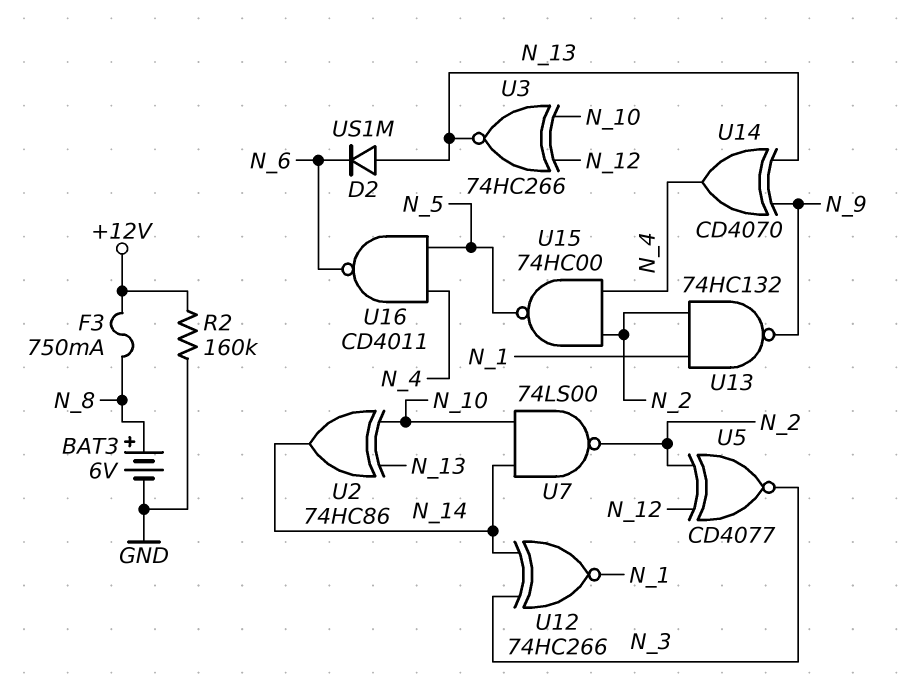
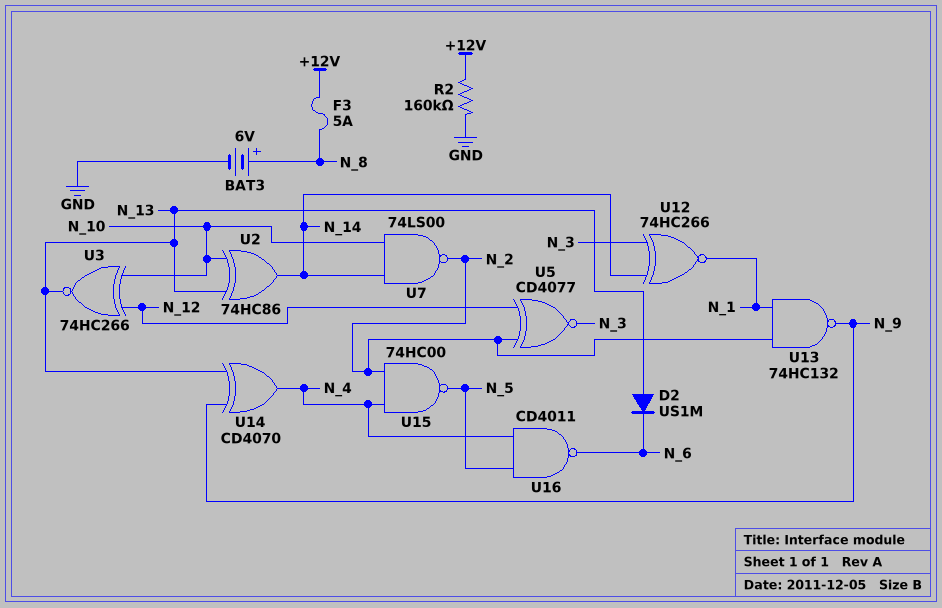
F3: 750mA (+12V, N_8) -> 5A (+12V, N_8)

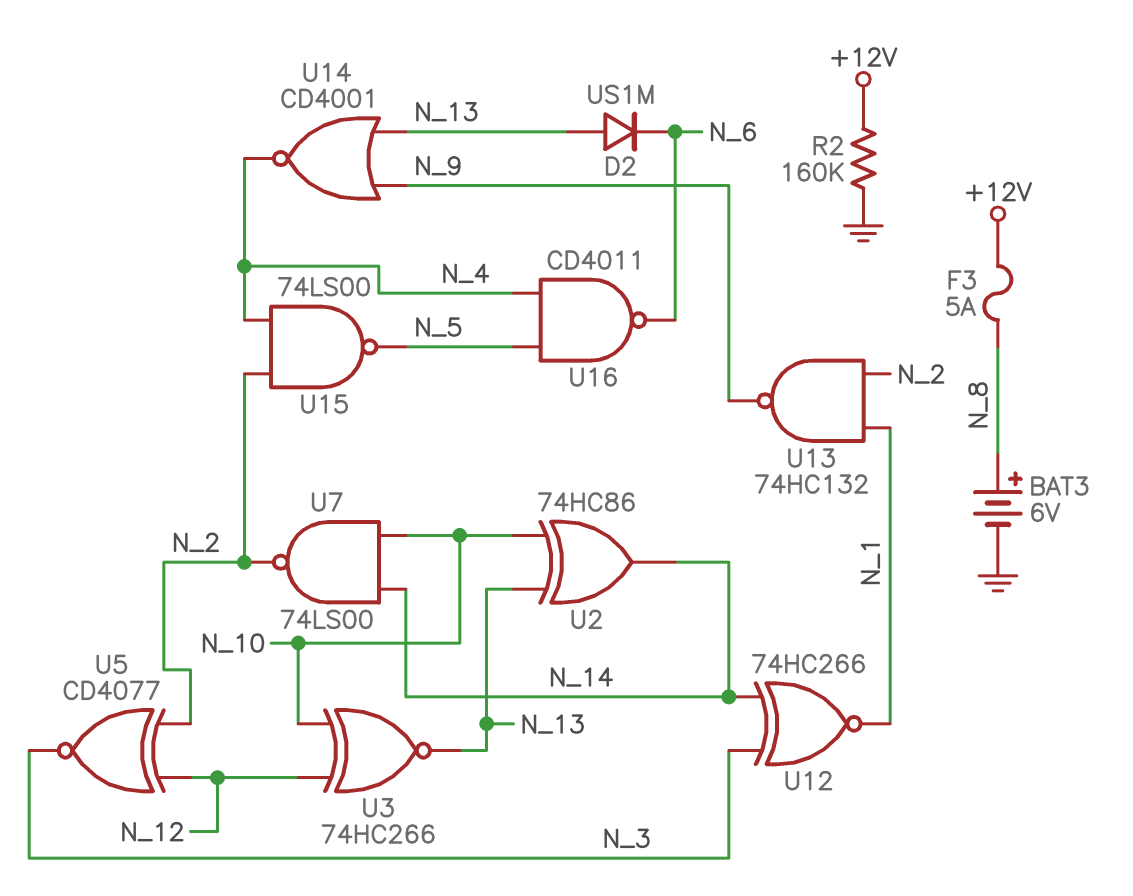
U14: XOR CD4070 (in N_9, in N_13, out N_4) -> NOR CD4001 (in N_9, in N_13, out N_4)
U15: NAND 74HC00 (in N_2, in N_4, out N_5) -> NAND 74LS00 (in N_2, in N_4, out N_5)

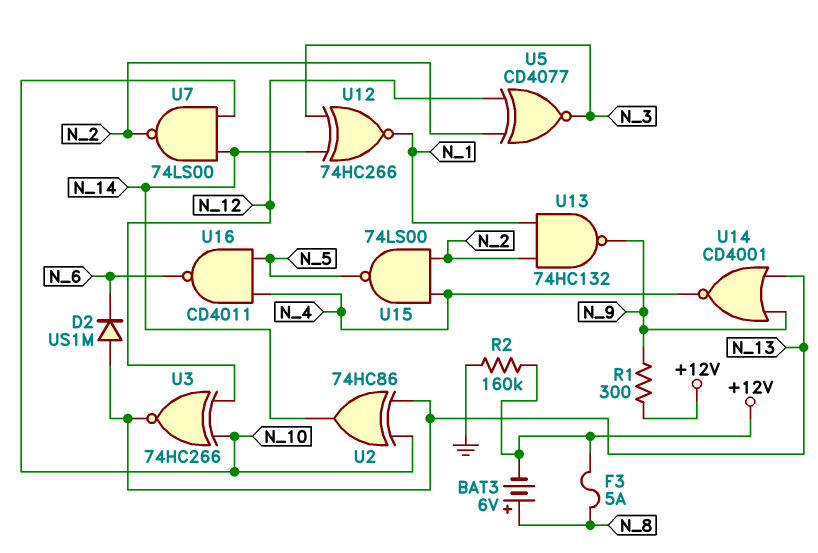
BAT3: 6V (plus N_8, minus GND) -> 6V (plus N_8, minus +12V)
R1: none -> 300 (+12V, N_9)

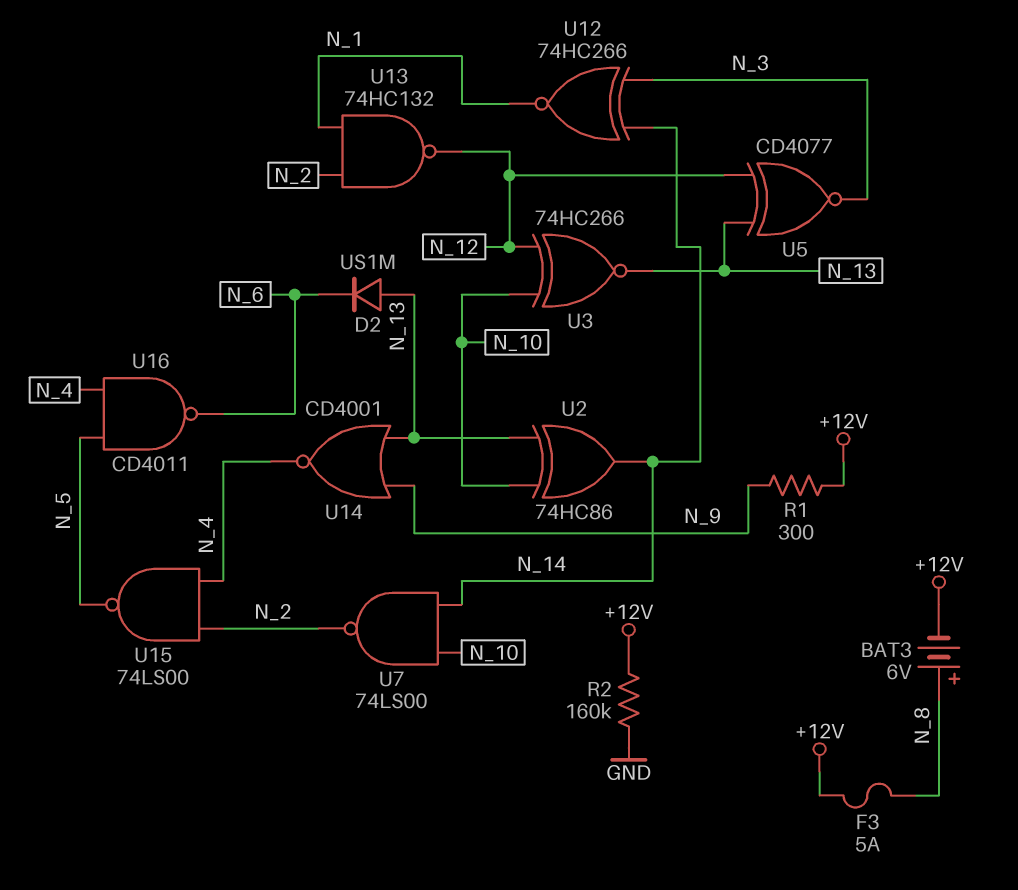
U5: XNOR CD4077 (in N_2, in N_12, out N_3) -> XNOR CD4077 (in N_12, in N_13, out N_3)
U13: NAND 74HC132 (in N_1, in N_2, out N_9) -> NAND 74HC132 (in N_1, in N_2, out N_12)

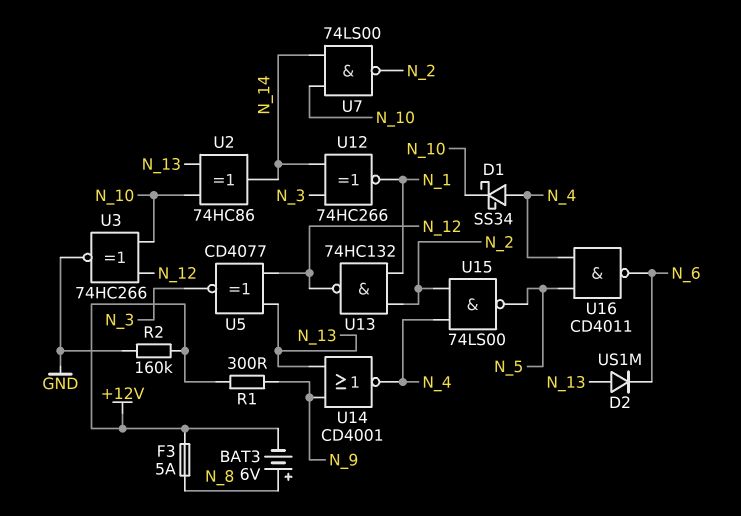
D1: none -> schottky SS34 (A N_4, K N_10)
U3: XNOR 74HC266 (in N_10, in N_12, out N_13) -> XNOR 74HC266 (in N_10, in N_12, out GND)

